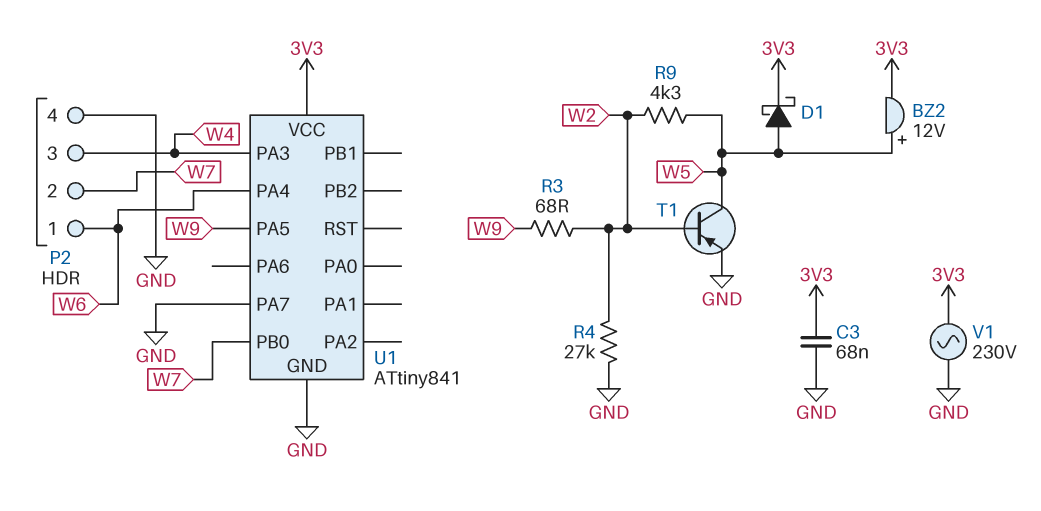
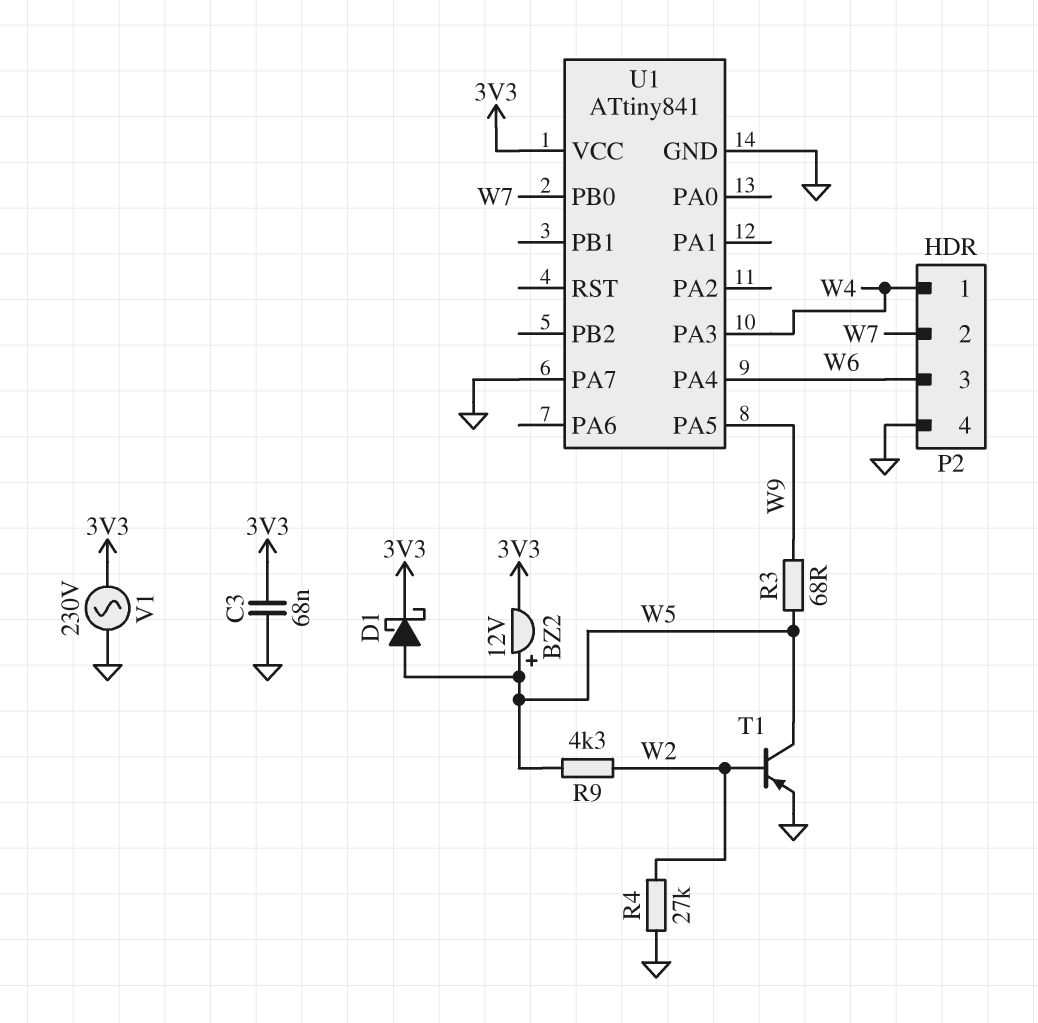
P2 pin 1: W6 -> W4
P2 pin 3: W4 -> W6
R3: 68 (W2, W9) -> 68 (W5, W9)

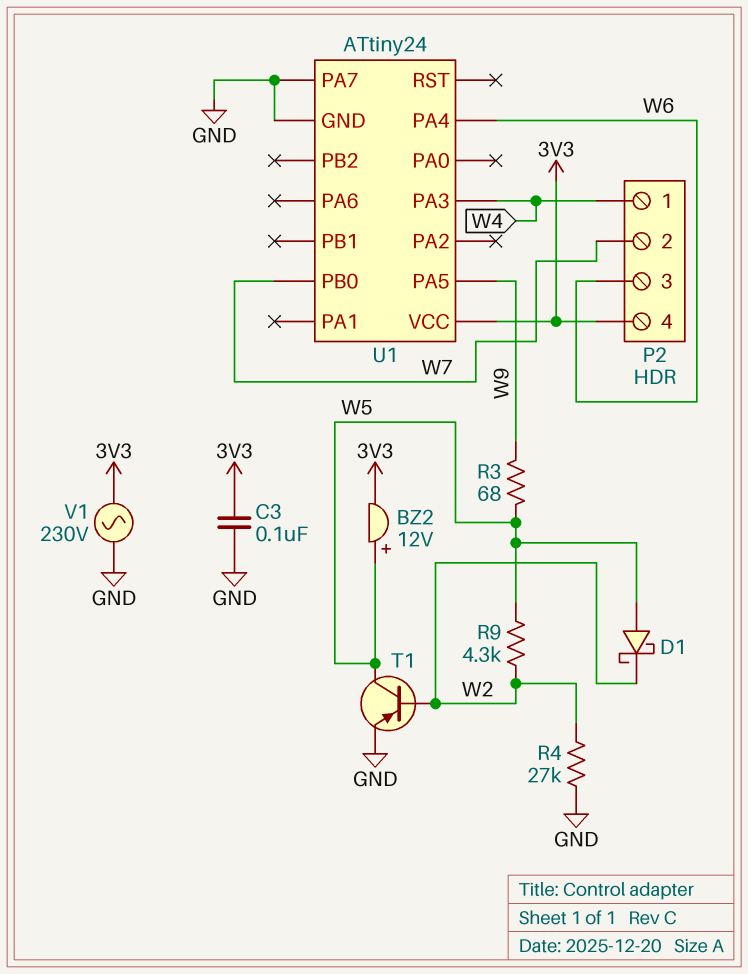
C3: 68nF (3V3, GND) -> 100nF (3V3, GND)
D1: schottky (A W5, K 3V3) -> schottky (A W5, K W2)
P2 pin 4: GND -> 3V3
U1: ATtiny841 -> ATtiny24

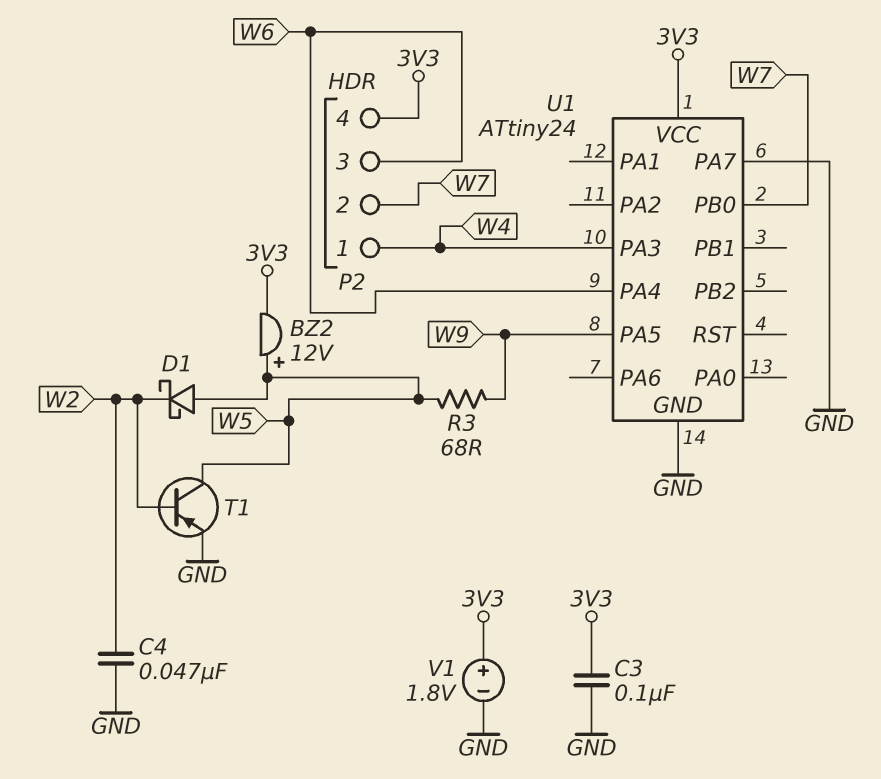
C4: none -> 47nF (GND, W2)
R4: 27k (GND, W2) -> none
R9: 4.3k (W2, W5) -> none
V1: AC 230V (3V3, GND) -> 1.8V (plus 3V3, minus GND)

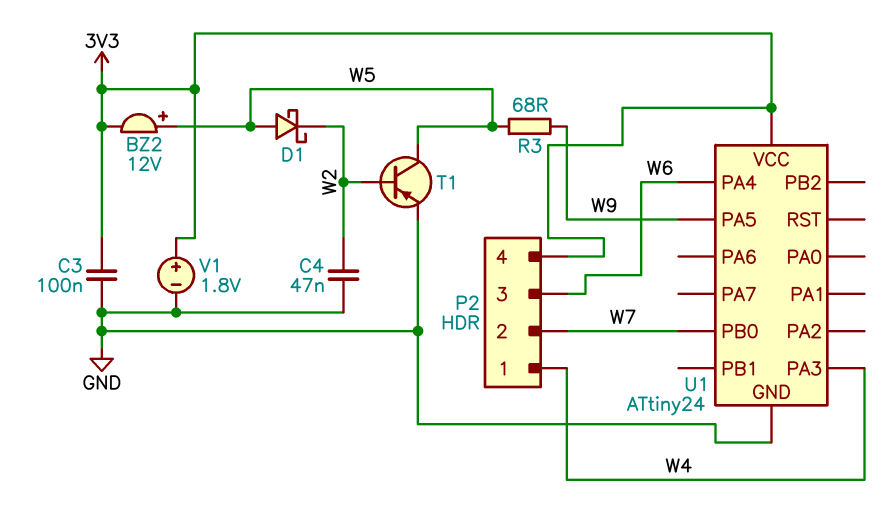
U1 pin PA7: GND -> none

